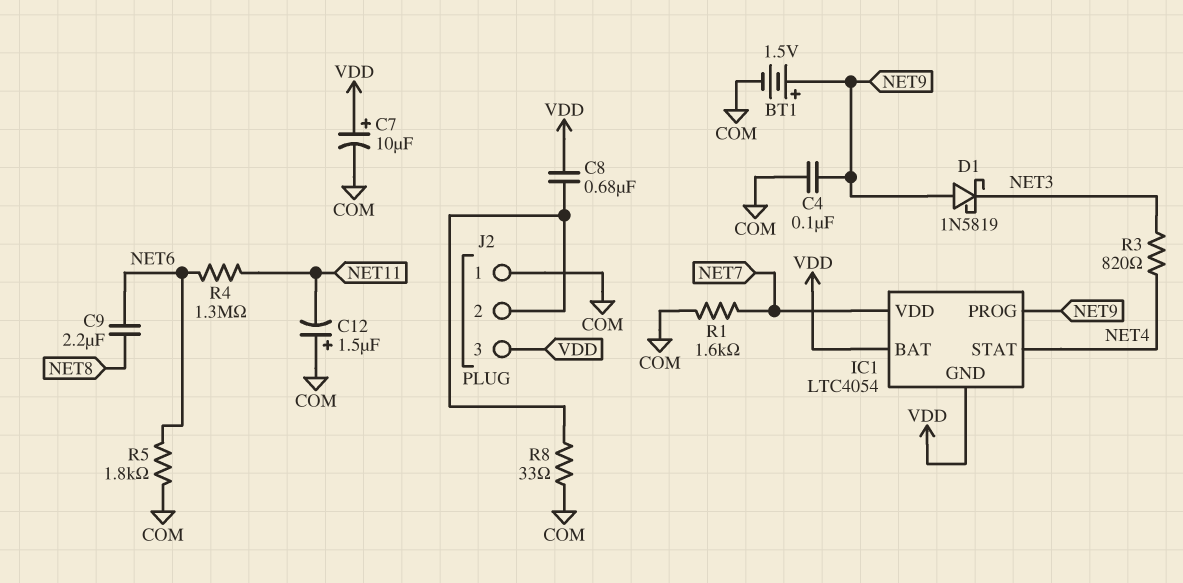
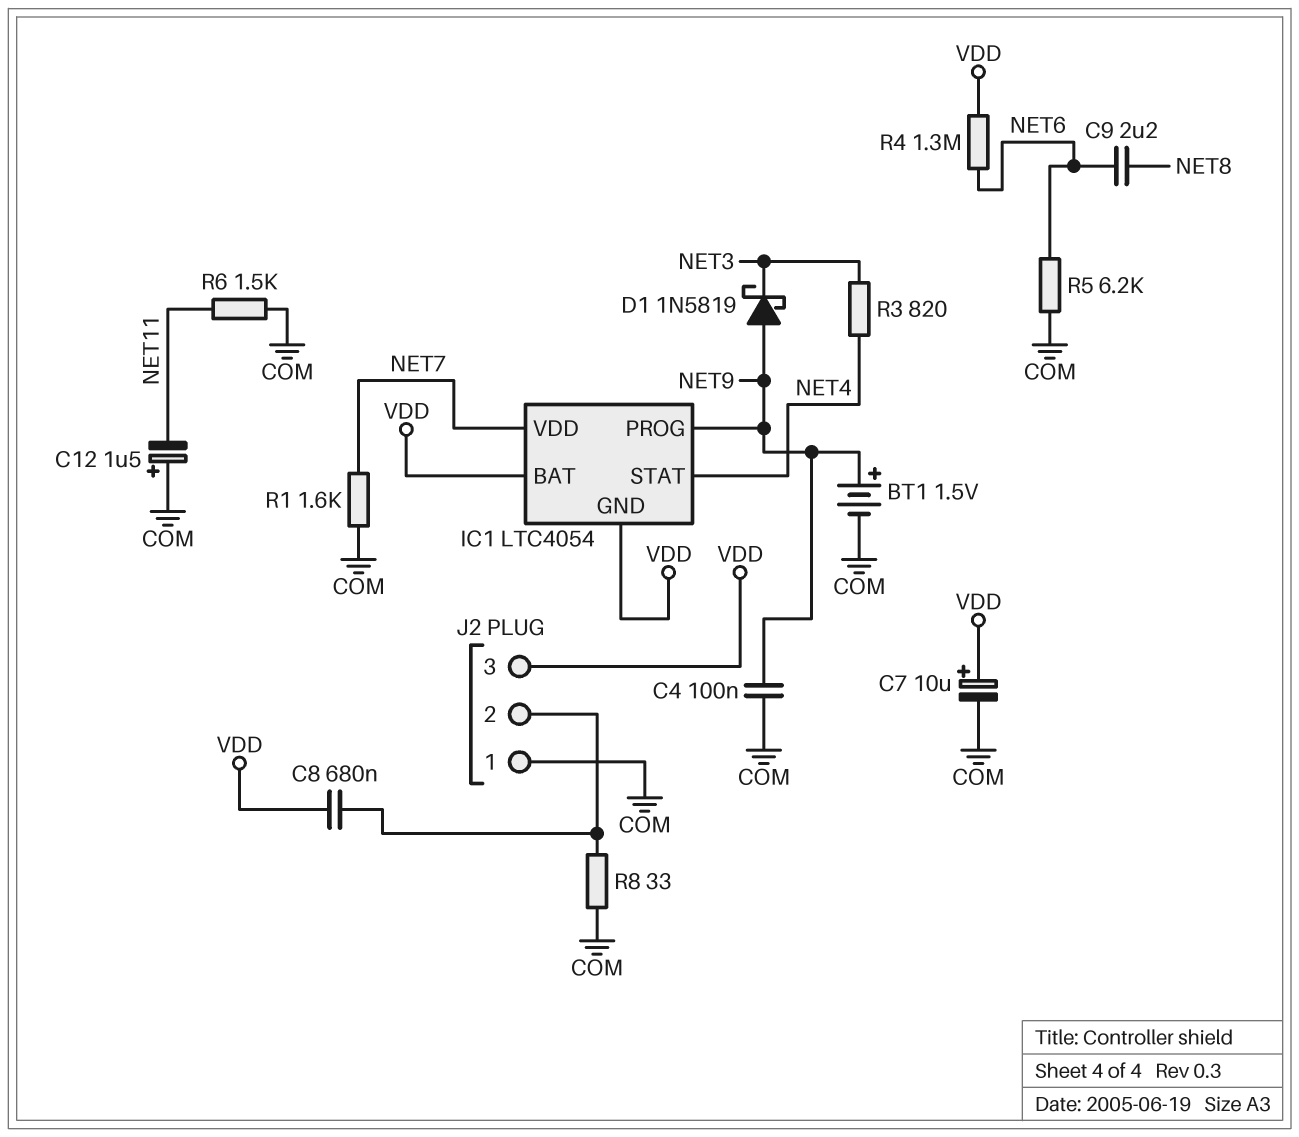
R4: 1.3M (NET6, NET11) -> 1.3M (NET6, VDD)
R5: 1.8k (COM, NET6) -> 6.2k (COM, NET6)
R6: none -> 1.5k (COM, NET11)

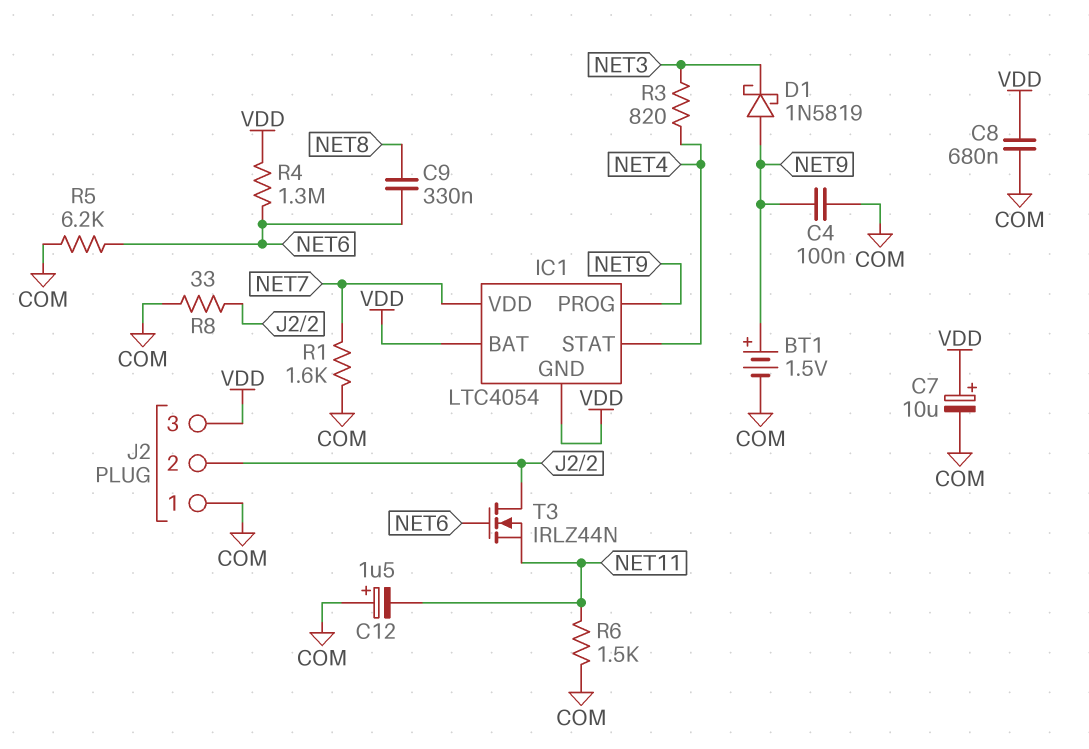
C8: 680nF (J2/2, VDD) -> 680nF (COM, VDD)
C9: 2.2uF (NET6, NET8) -> 330nF (NET6, NET8)
T3: none -> NMOS IRLZ44N (G NET6, D J2/2, S NET11)

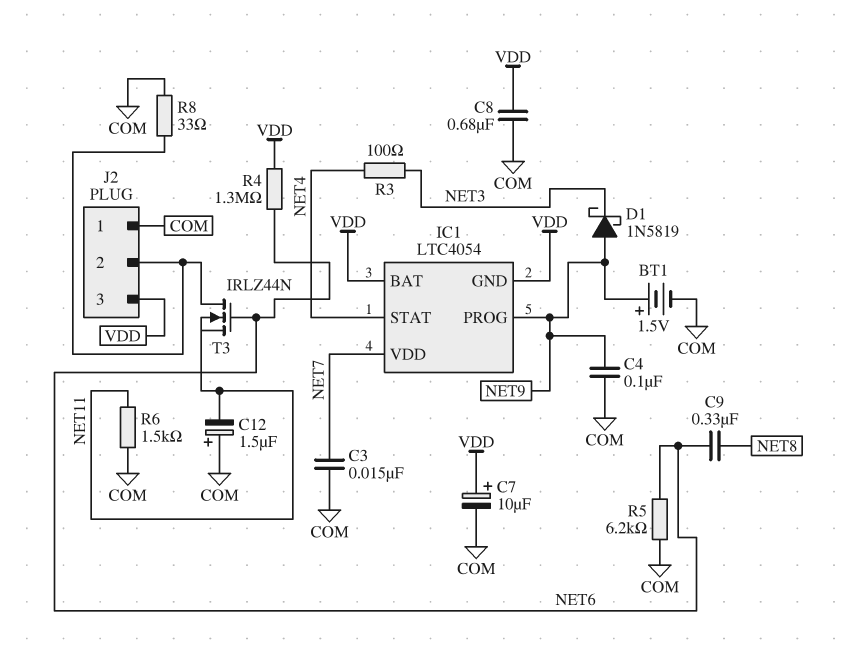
C3: none -> 15nF (COM, NET7)
R1: 1.6k (COM, NET7) -> none
R3: 820 (NET3, NET4) -> 100 (NET3, NET4)

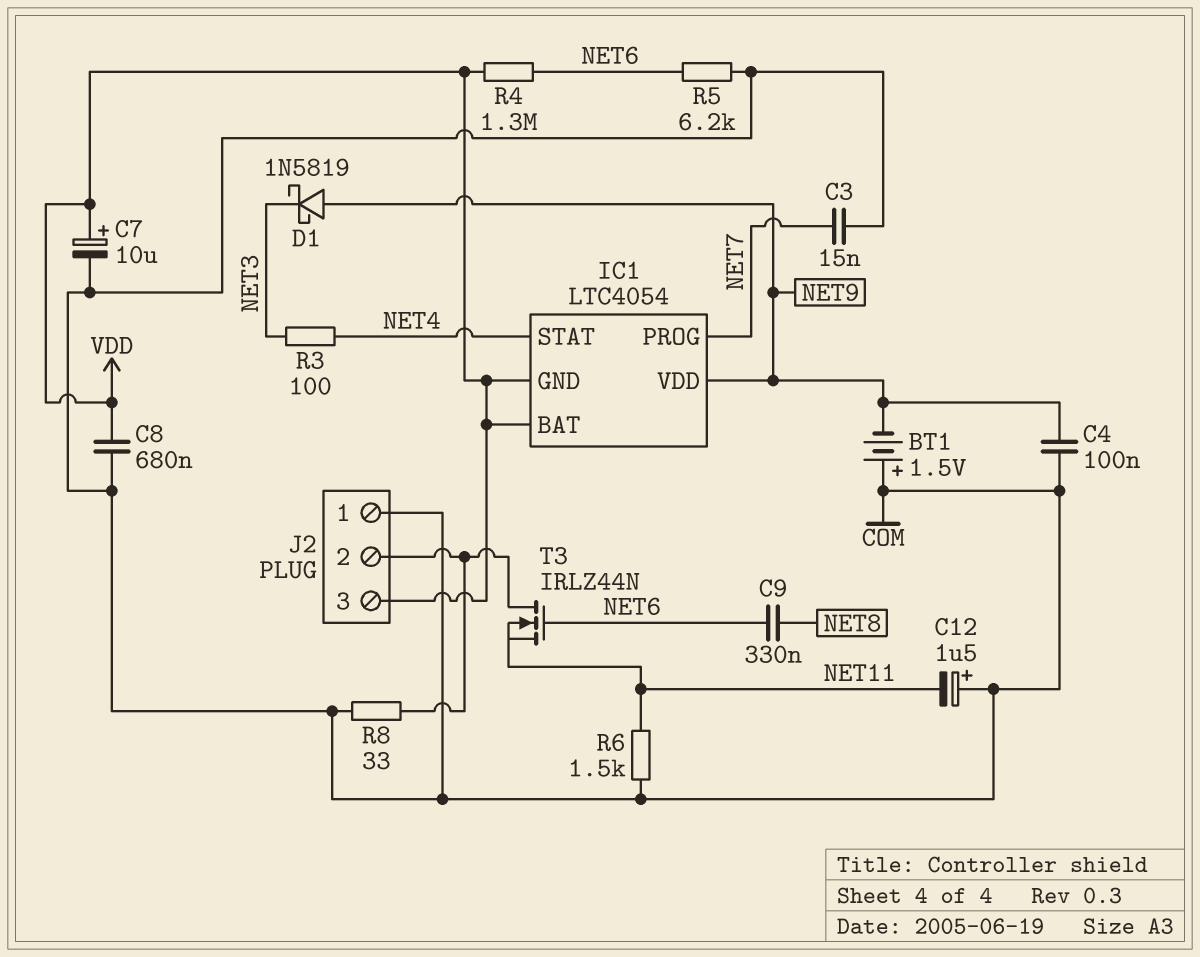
BT1: 1.5V (plus NET9, minus COM) -> 1.5V (plus COM, minus NET9)
IC1 pin PROG: NET9 -> NET7
IC1 pin VDD: NET7 -> NET9

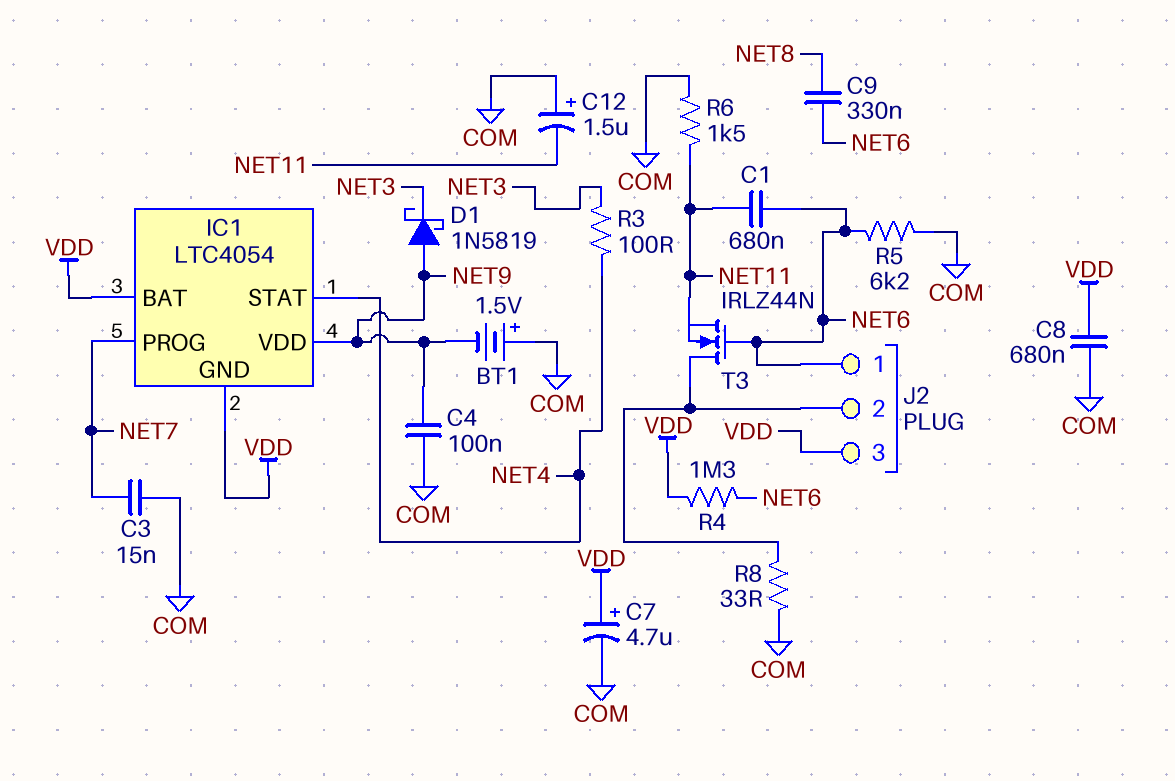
C1: none -> 680nF (NET6, NET11)
C7: 10uF (plus VDD, minus COM) -> 4.7uF (plus VDD, minus COM)
J2 pin 1: COM -> NET6

